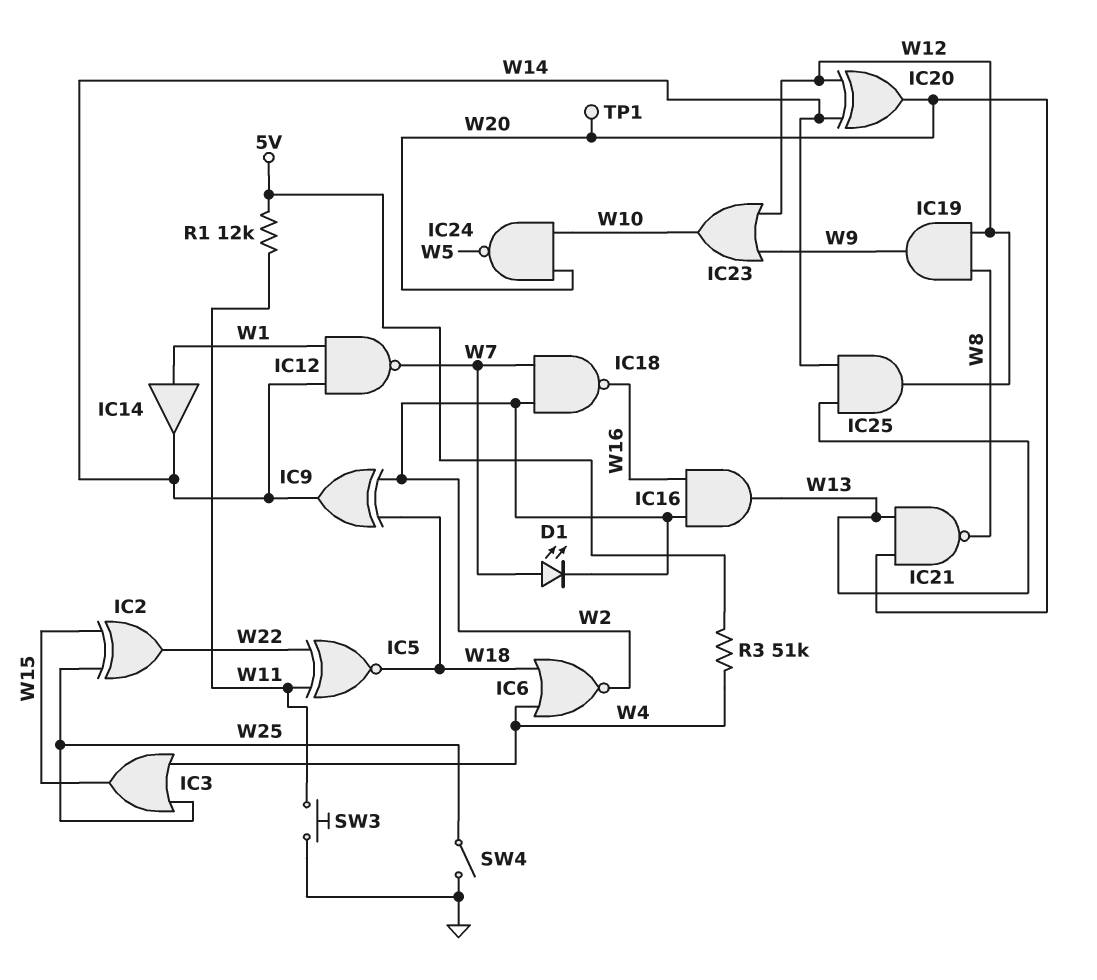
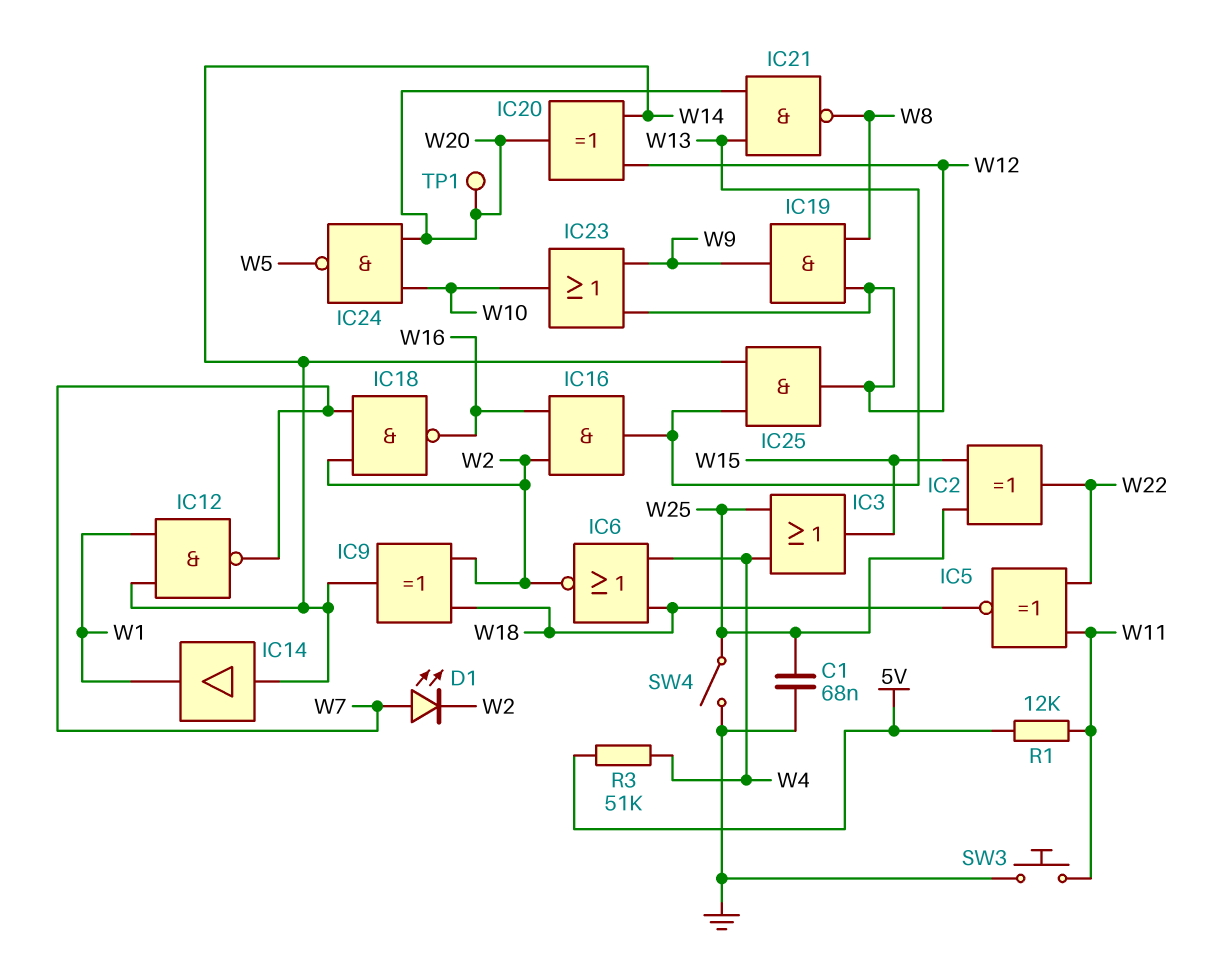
C1: none -> 68nF (GND, W25)
IC14: buffer (in W1, out W14) -> buffer (in W14, out W1)

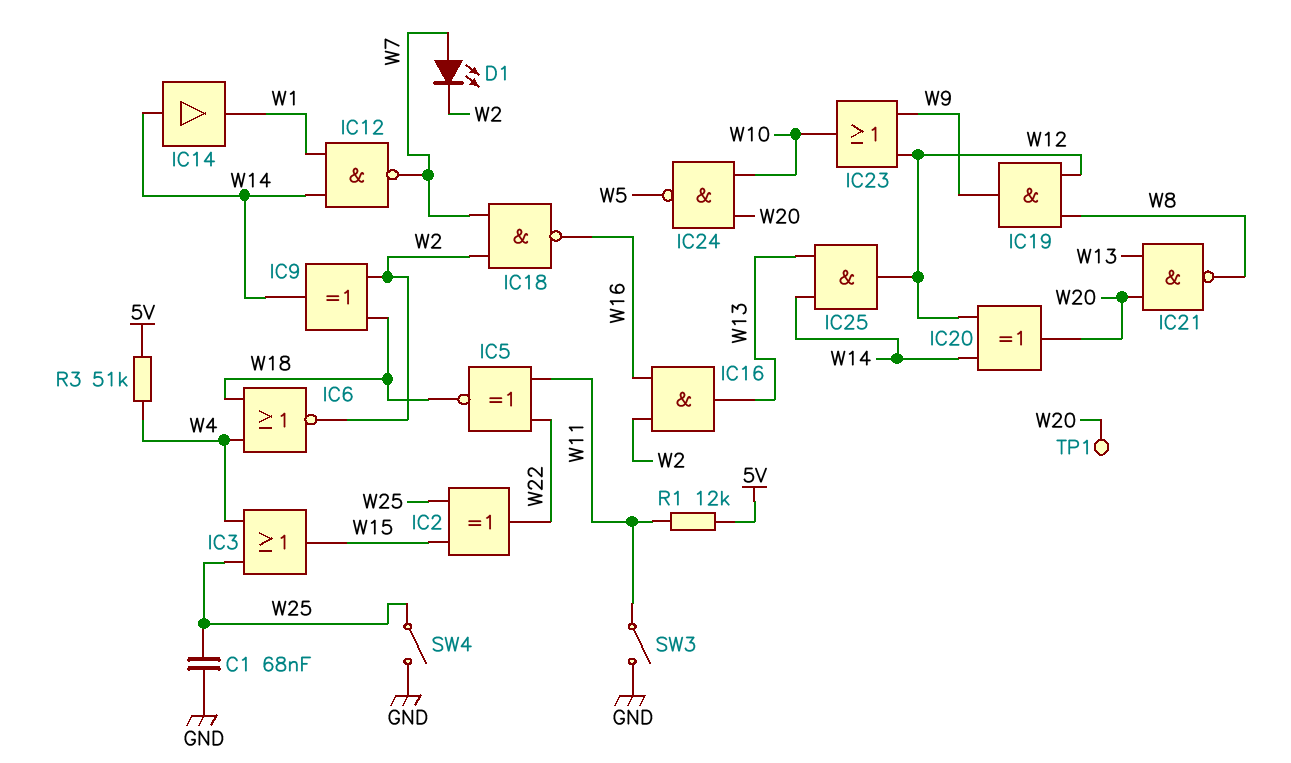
SW3: button (GND, W11) -> switch (GND, W11)

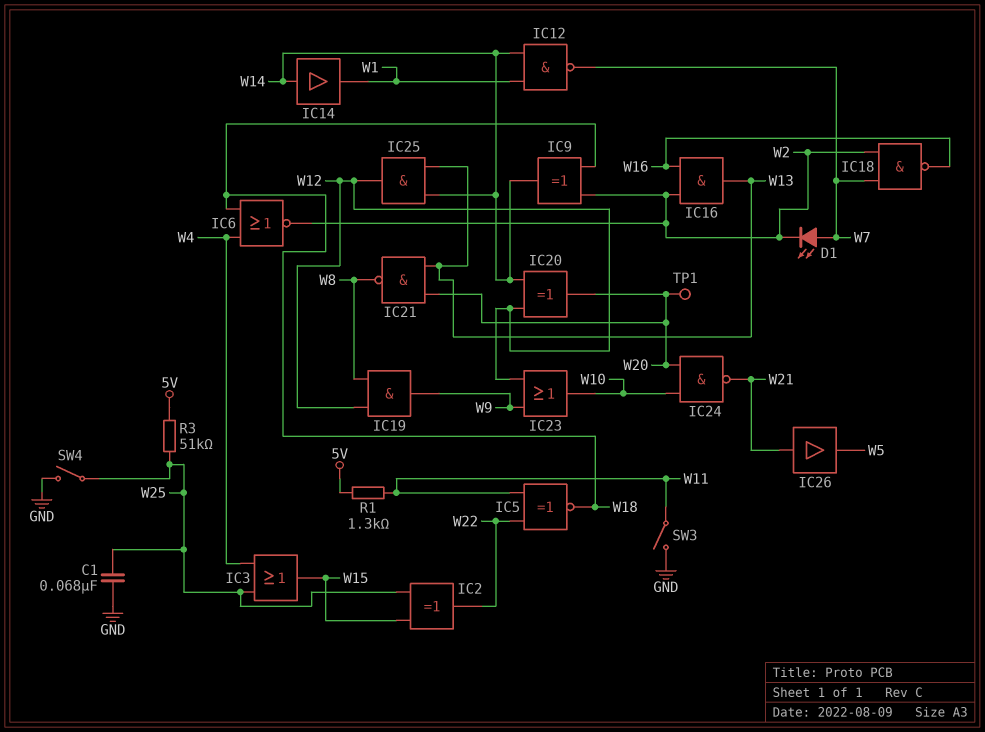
IC24: NAND (in W10, in W20, out W5) -> NAND (in W10, in W20, out W21)
IC26: none -> buffer (in W21, out W5)
R1: 12k (5V, W11) -> 1.3k (5V, W11)
R3: 51k (5V, W4) -> 51k (5V, W25)

